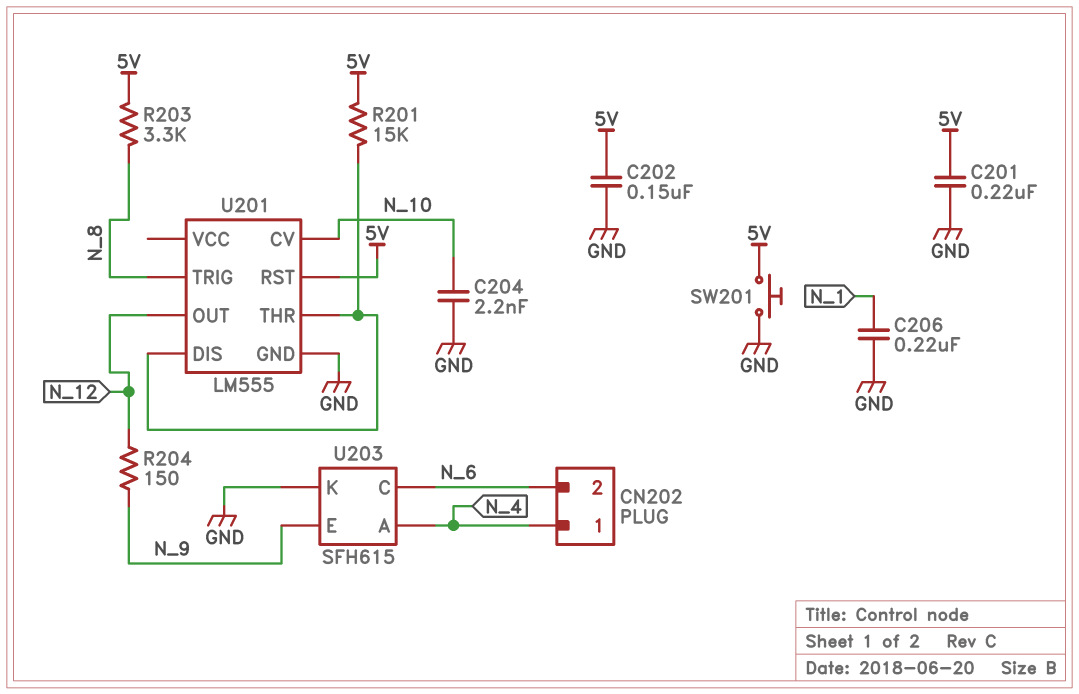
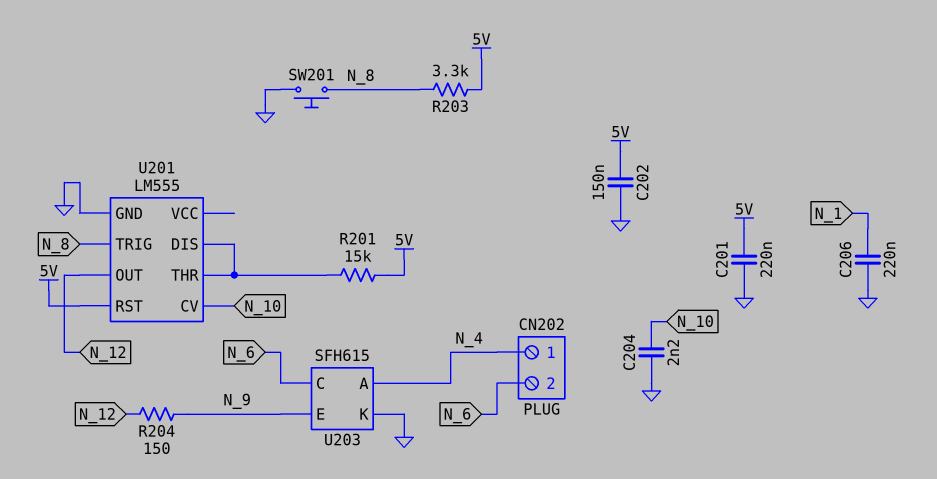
SW201: button (5V, GND) -> button (GND, N_8)

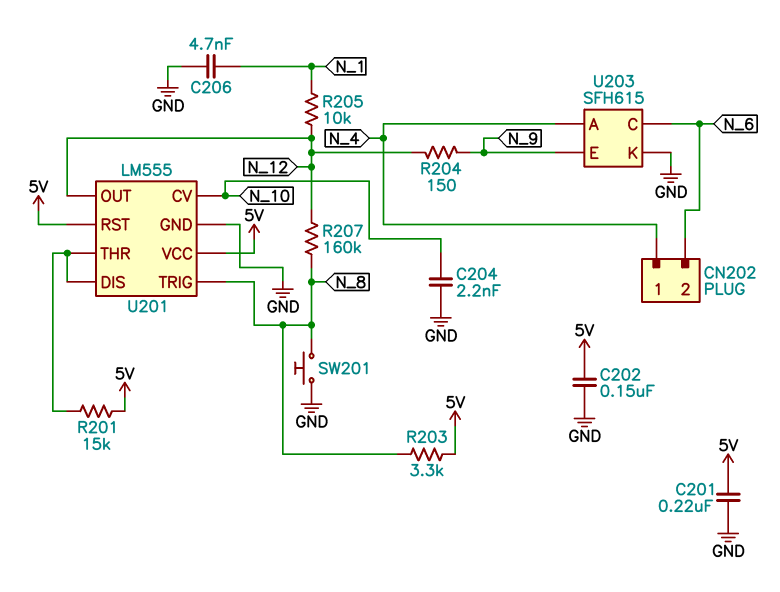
C206: 220nF (GND, N_1) -> 4.7nF (GND, N_1)
R205: none -> 10k (N_1, N_12)
R207: none -> 160k (N_8, N_12)
U201 pin VCC: none -> 5V

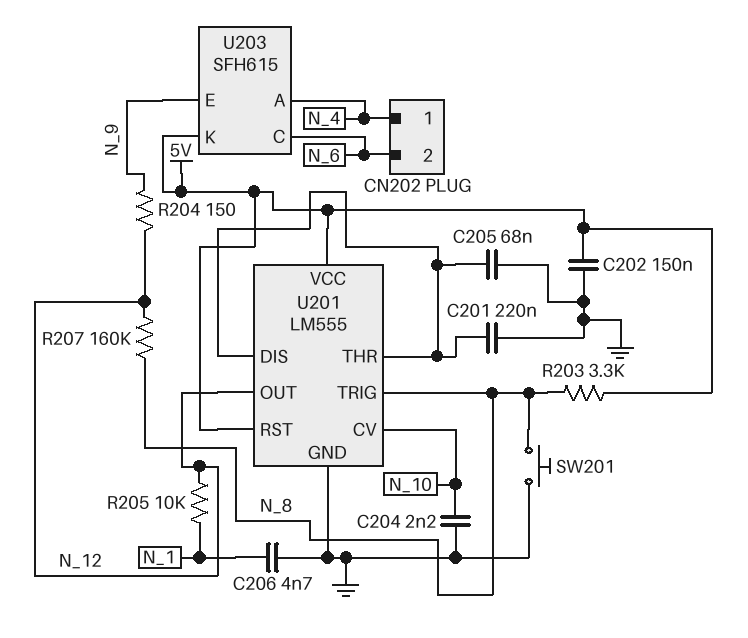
C201: 220nF (5V, GND) -> 220nF (GND, U201/DIS)
C205: none -> 68nF (GND, U201/DIS)
R201: 15k (5V, U201/DIS) -> none
U203 pin K: GND -> 5V

